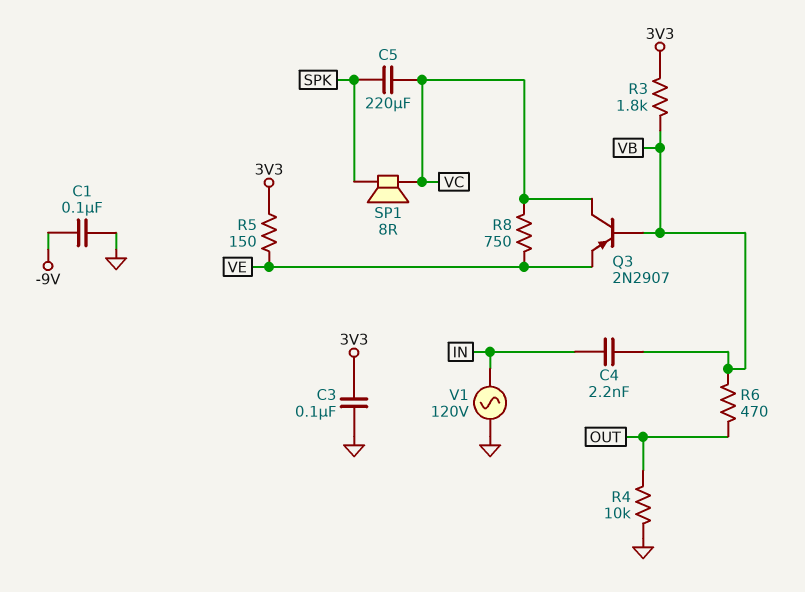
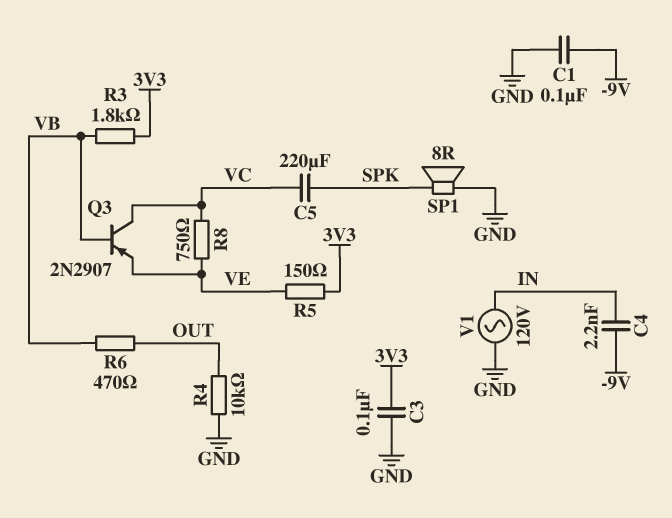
C4: 2.2nF (IN, VB) -> 2.2nF (-9V, IN)
SP1: speaker 8R (SPK, VC) -> speaker 8R (GND, SPK)

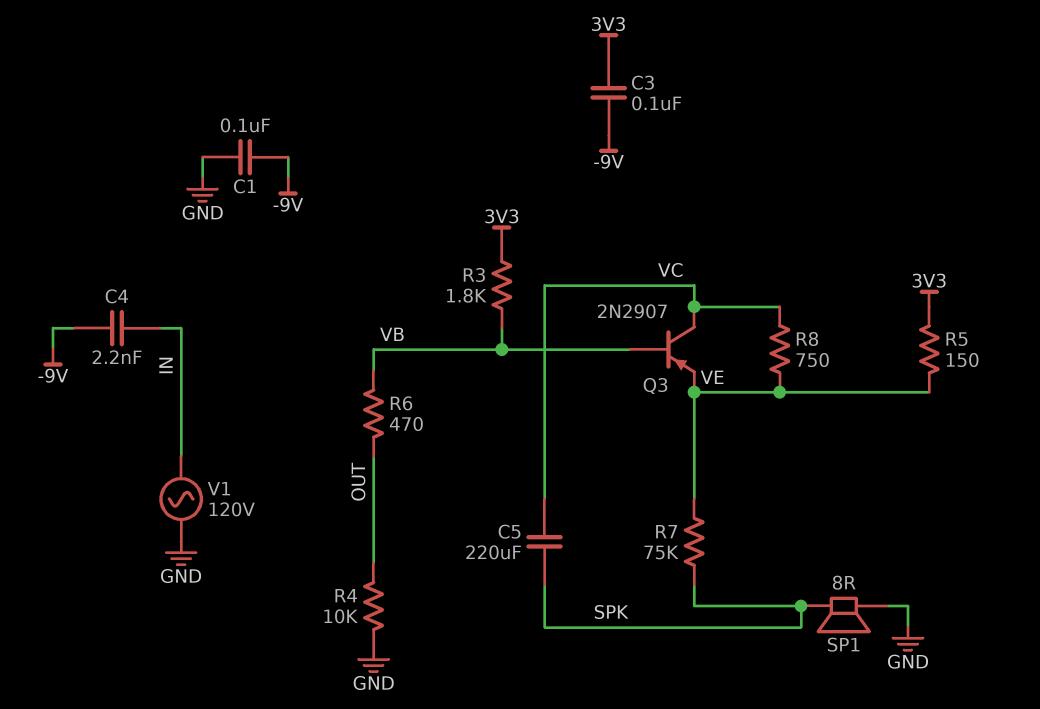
C3: 100nF (3V3, GND) -> 100nF (-9V, 3V3)
R7: none -> 75k (SPK, VE)

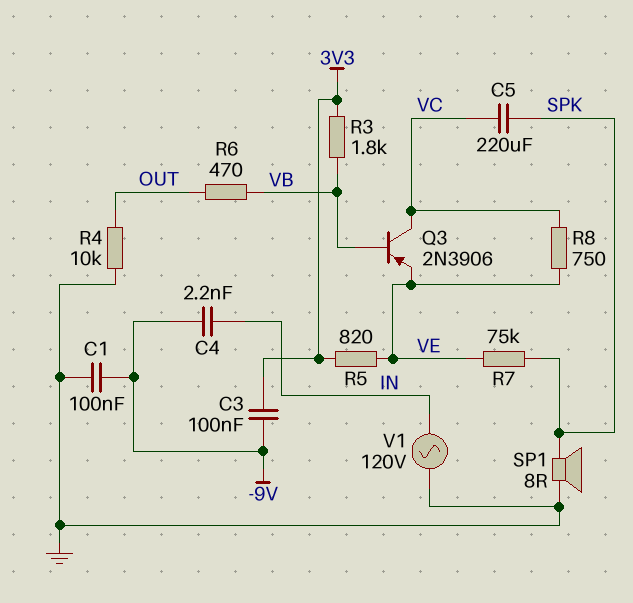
Q3: PNP 2N2907 (B VB, C VC, E VE) -> PNP 2N3906 (B VB, C VC, E VE)
R5: 150 (3V3, VE) -> 820 (3V3, VE)

